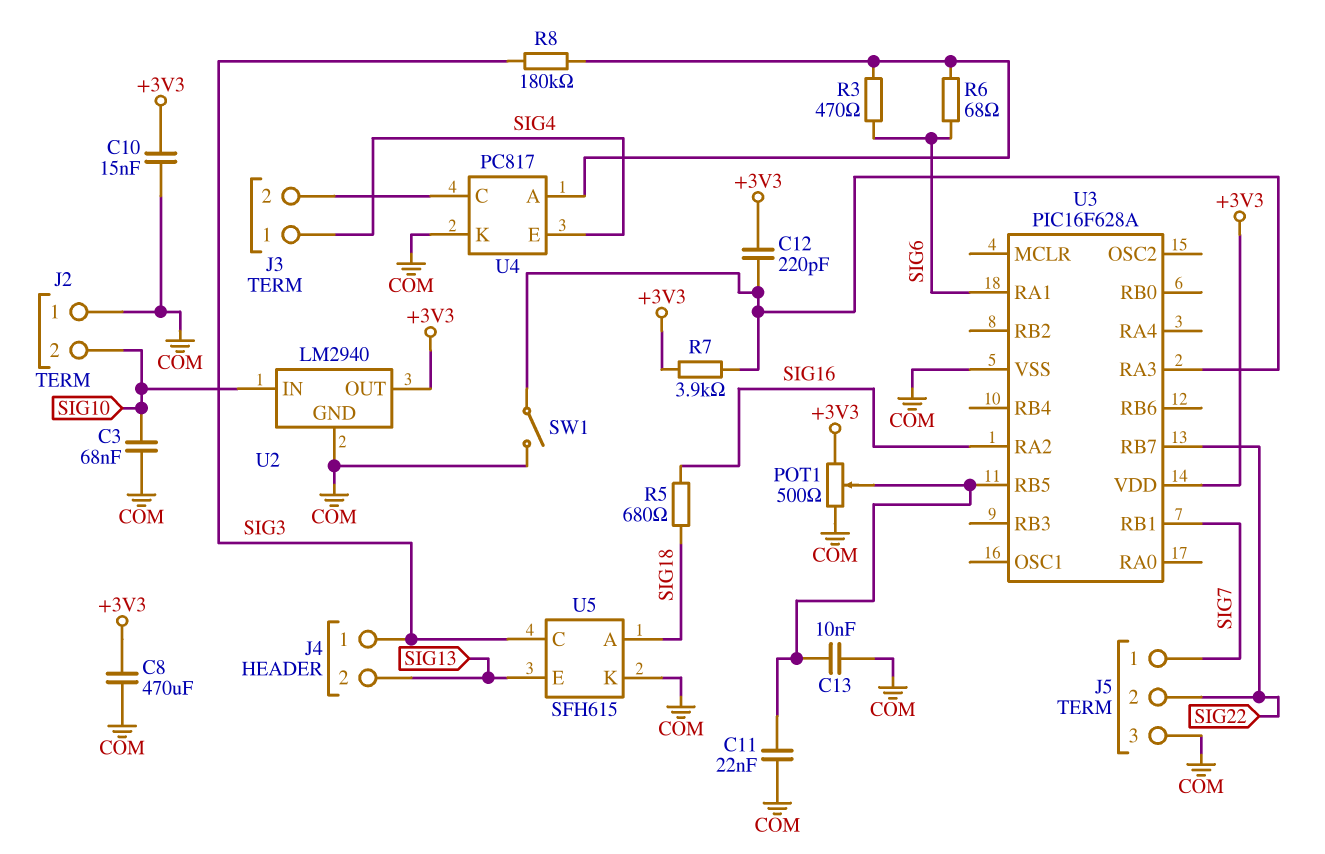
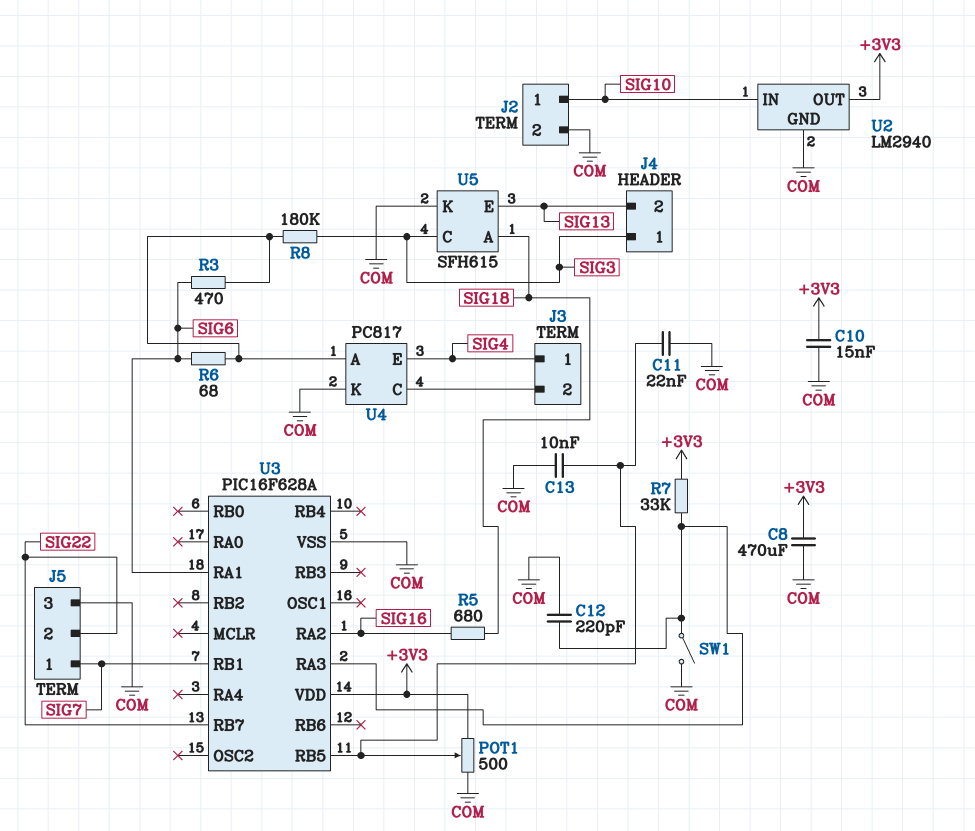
C3: 68nF (COM, SIG10) -> none
C12: 220pF (+3V3, U3/RA3) -> 220pF (COM, U3/RA3)
J2 pin 1: COM -> SIG10
J2 pin 2: SIG10 -> COM
R7: 3.9k (+3V3, U3/RA3) -> 33k (+3V3, U3/RA3)

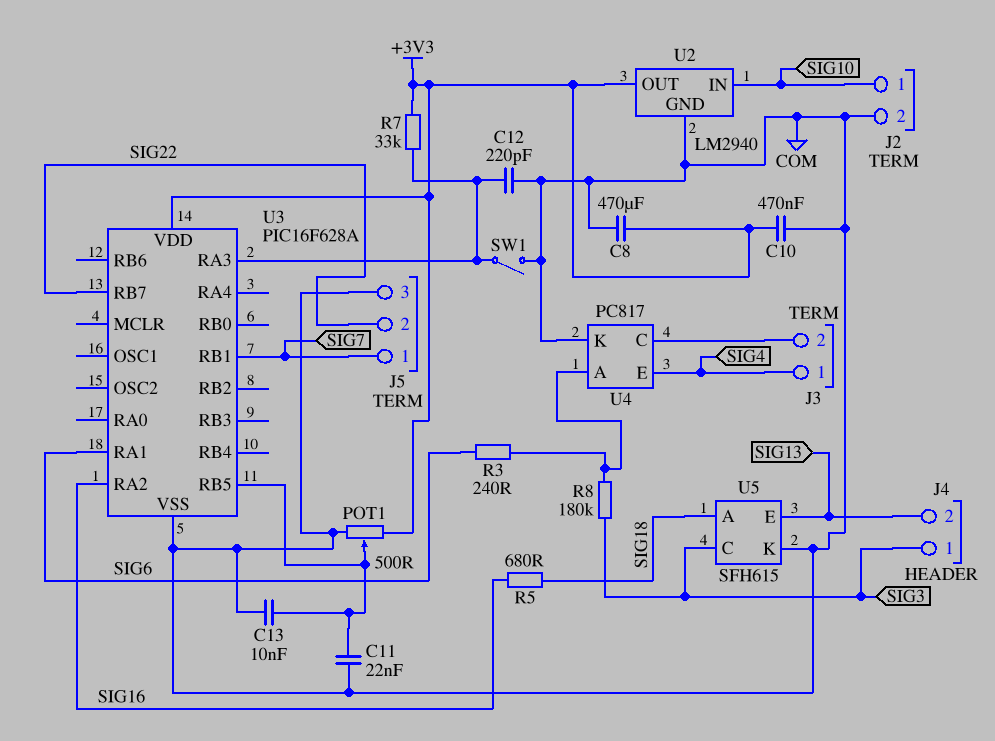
C10: 15nF (+3V3, COM) -> 470nF (+3V3, COM)
R3: 470 (SIG6, U4/A) -> 240 (SIG6, U4/A)
R6: 68 (SIG6, U4/A) -> none

